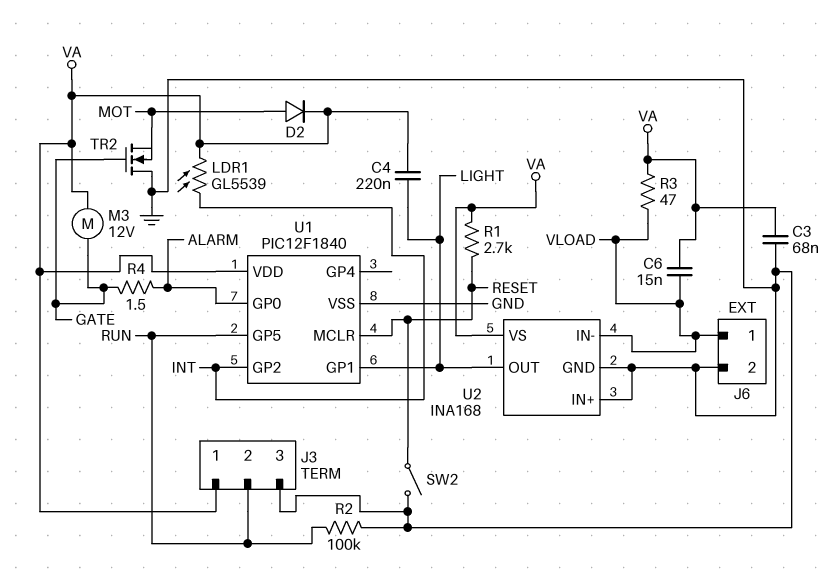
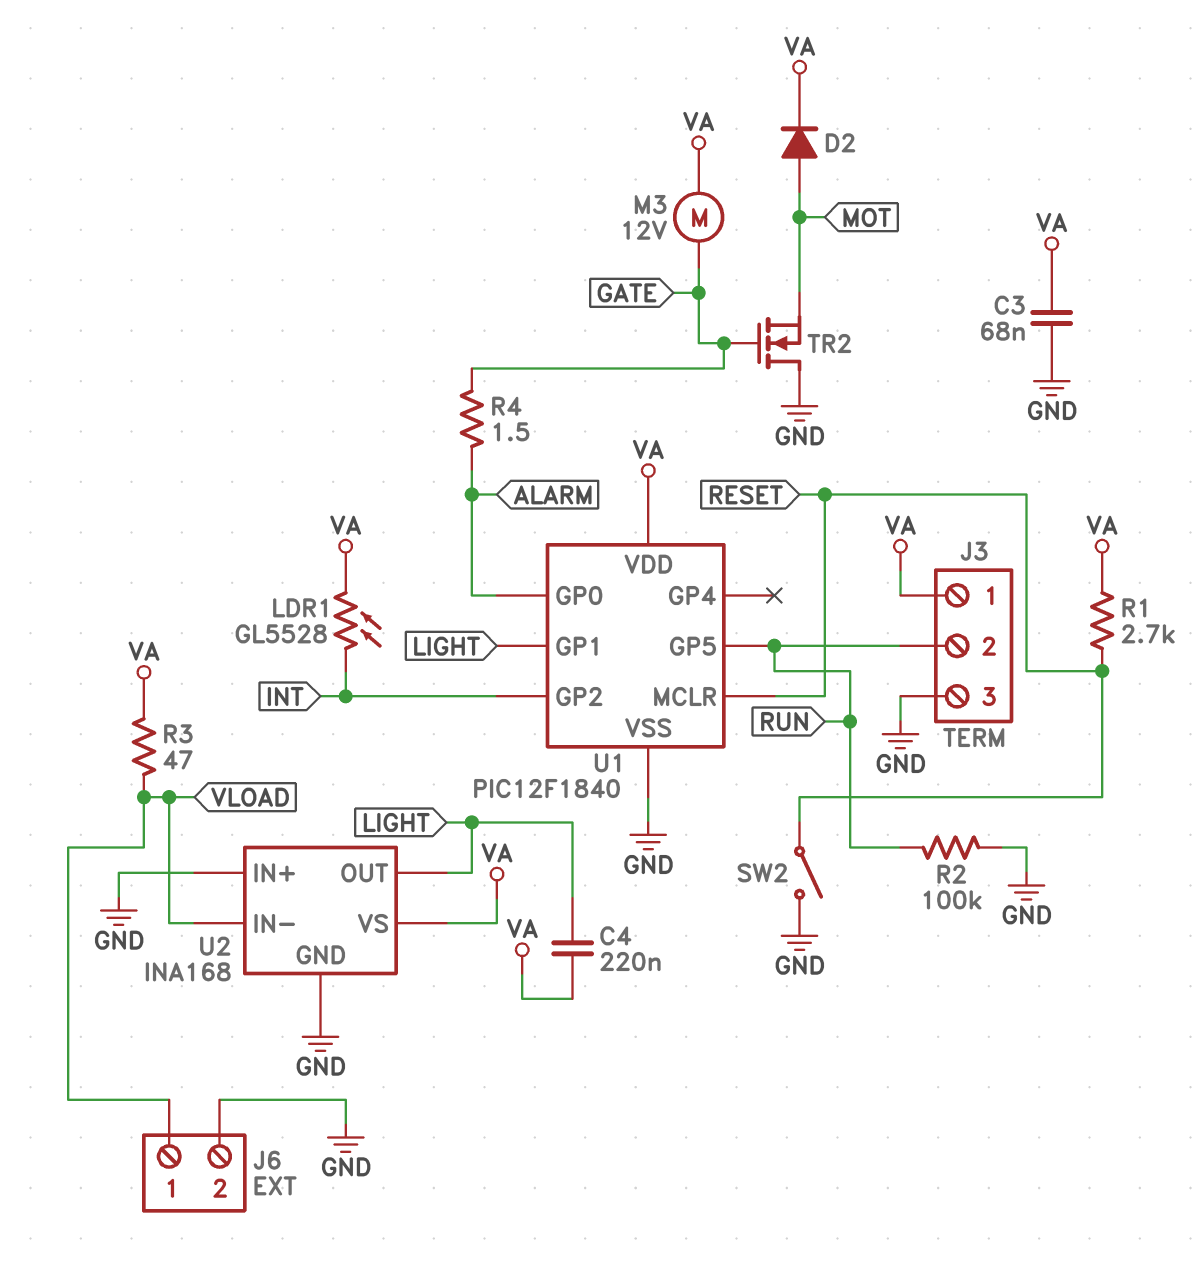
C6: 15nF (VA, VLOAD) -> none
LDR1: GL5539 (INT, VA) -> GL5528 (INT, VA)

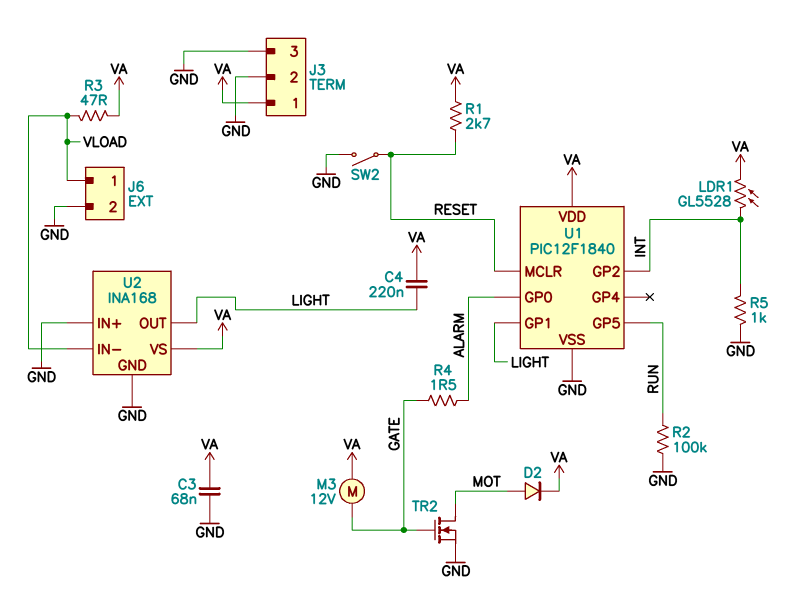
J3 pin 2: RUN -> GND
R5: none -> 1k (GND, INT)
TR2: NMOS (G GATE, D GND, S MOT) -> NMOS (G GATE, D MOT, S GND)

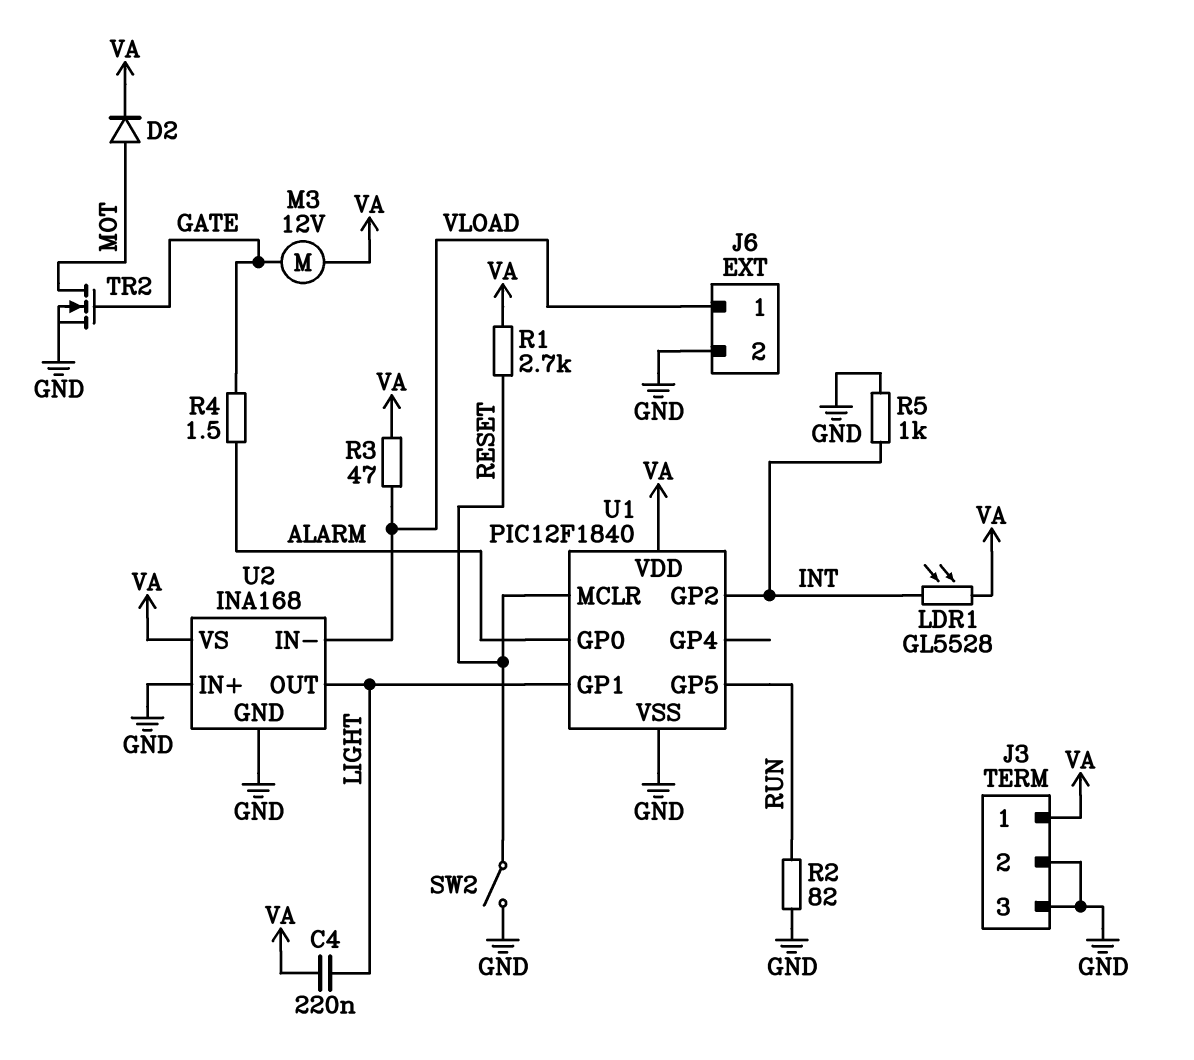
C3: 68nF (GND, VA) -> none
R2: 100k (GND, RUN) -> 82 (GND, RUN)

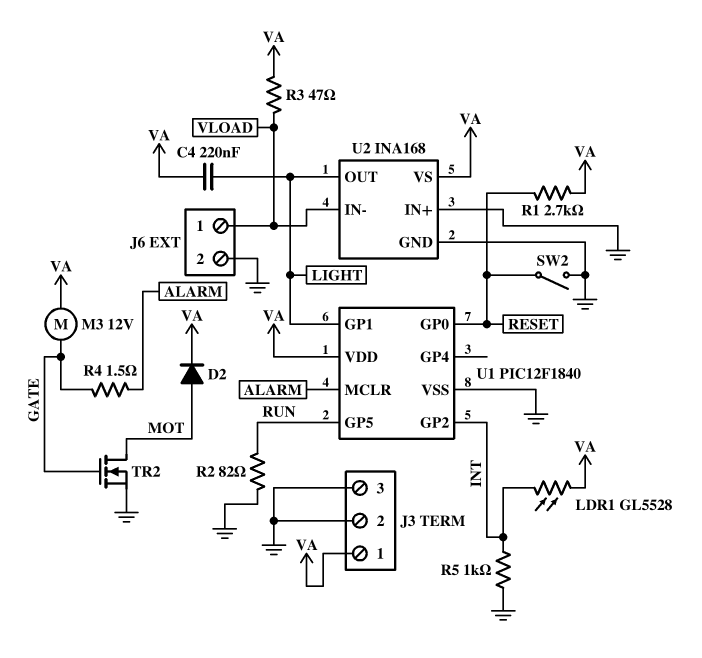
U1 pin GP0: ALARM -> RESET
U1 pin MCLR: RESET -> ALARM

